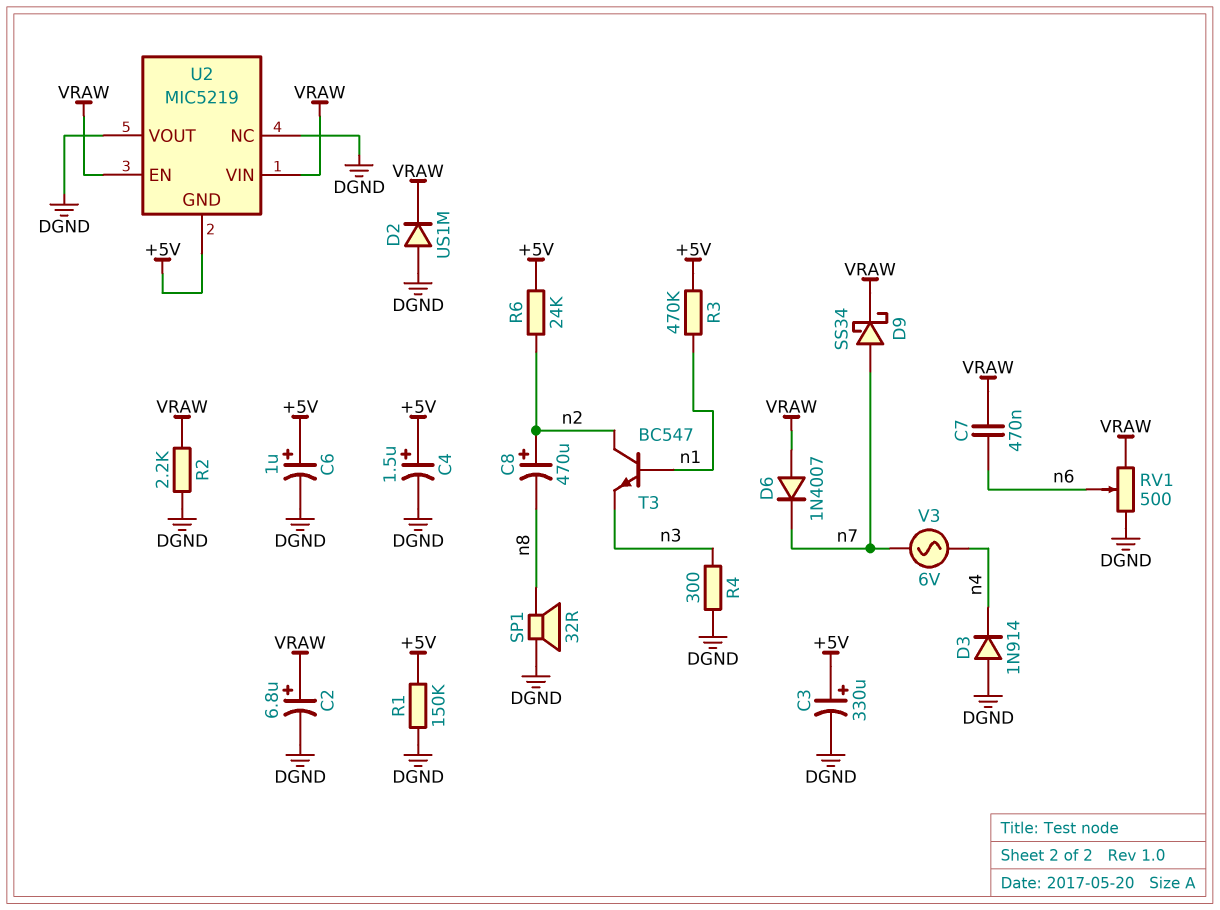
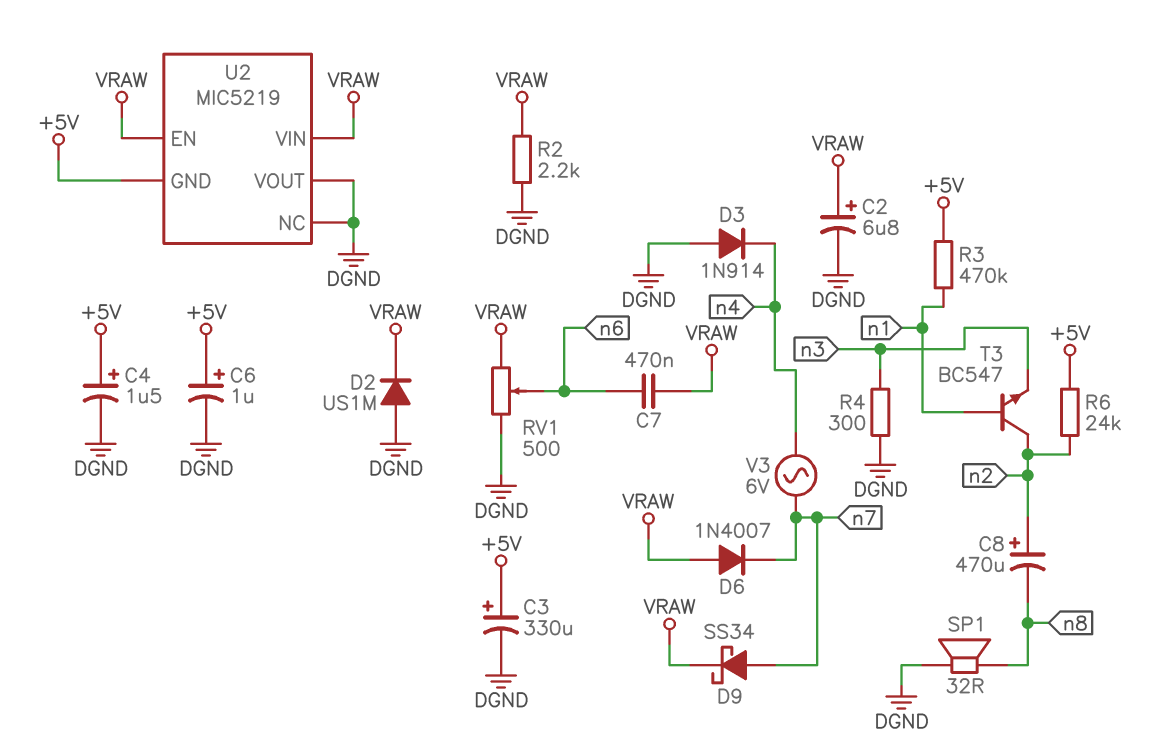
R1: 150k (+5V, DGND) -> none

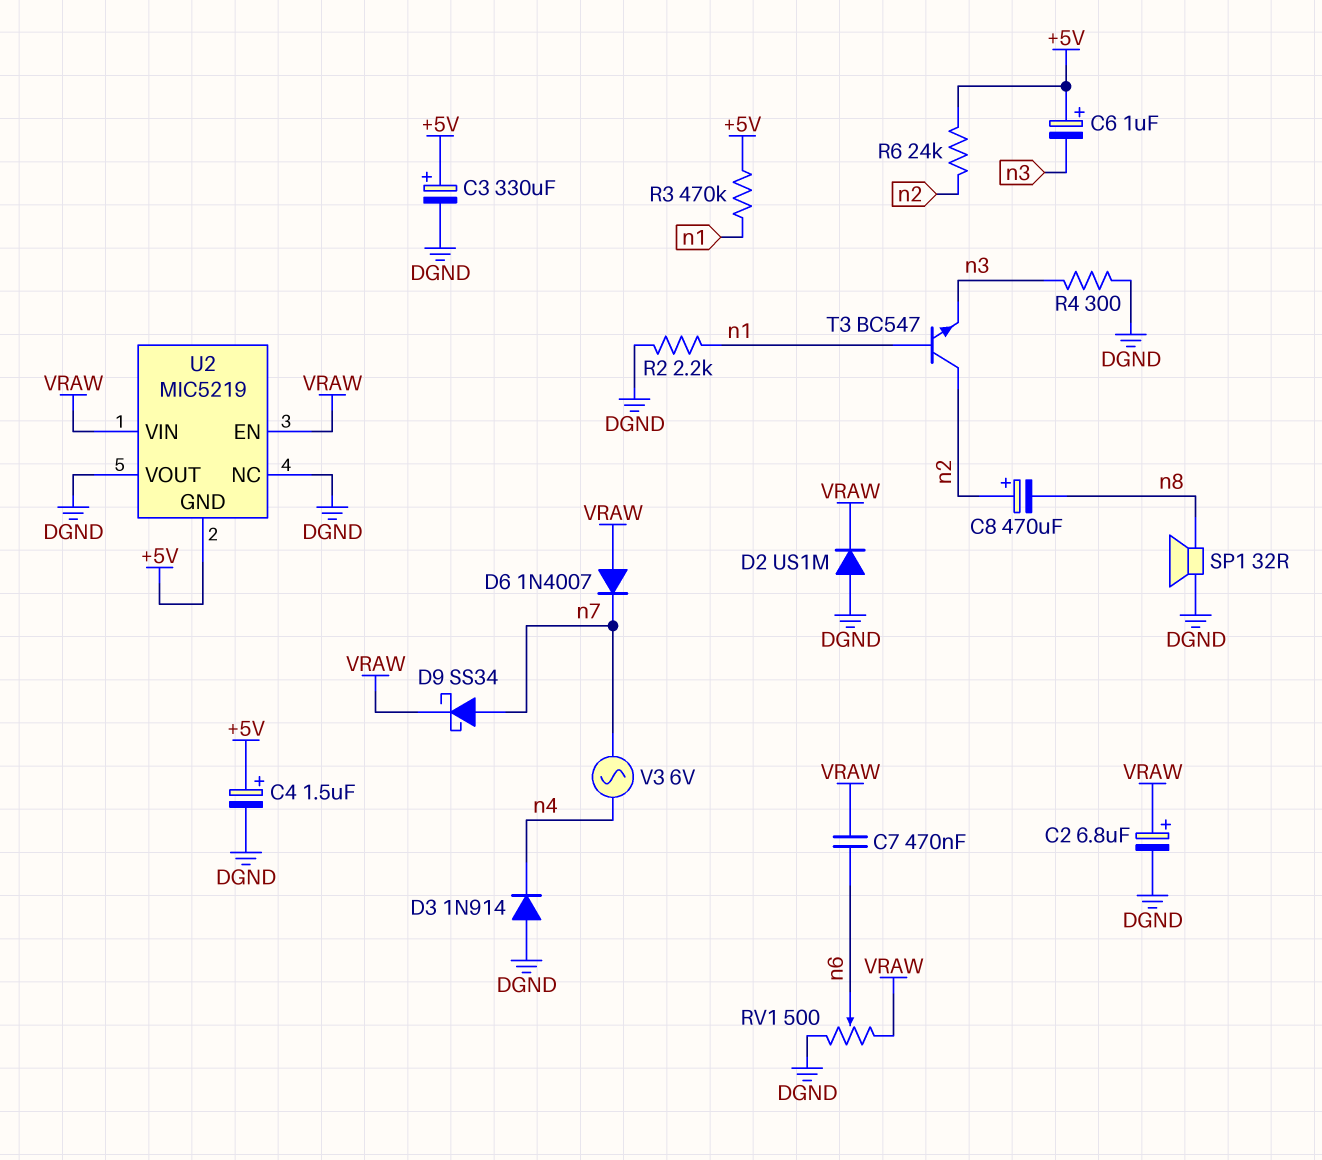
C6: 1uF (plus +5V, minus DGND) -> 1uF (plus +5V, minus n3)
R2: 2.2k (DGND, VRAW) -> 2.2k (DGND, n1)

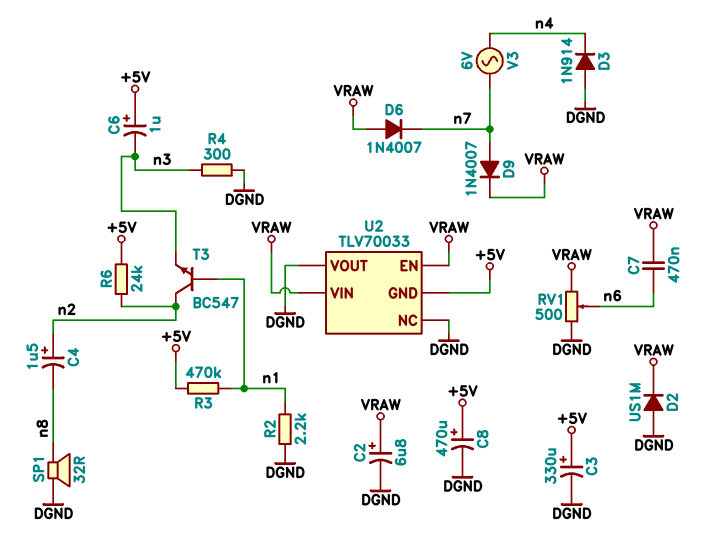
C4: 1.5uF (plus +5V, minus DGND) -> 1.5uF (plus n2, minus n8)
C8: 470uF (plus n2, minus n8) -> 470uF (plus +5V, minus DGND)
D9: schottky SS34 (A n7, K VRAW) -> diode 1N4007 (A n7, K VRAW)
U2: MIC5219 -> TLV70033

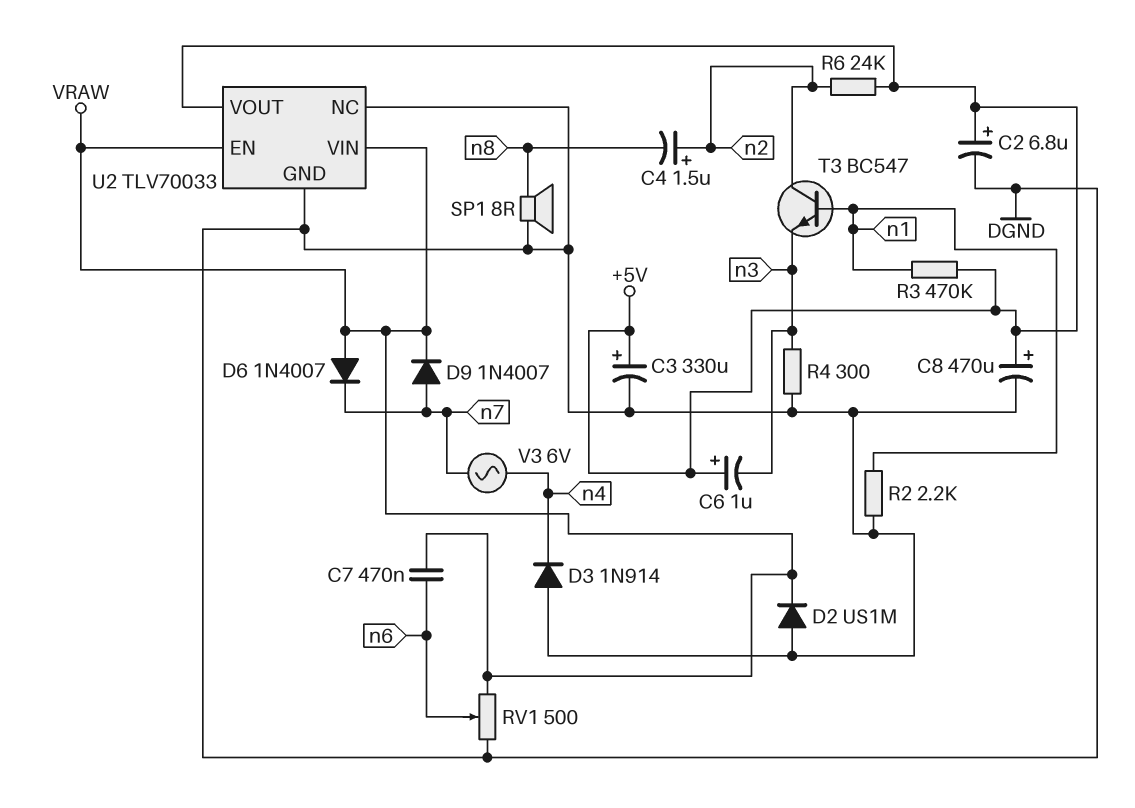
C2: 6.8uF (plus VRAW, minus DGND) -> 6.8uF (plus +5V, minus DGND)
SP1: speaker 32R (DGND, n8) -> speaker 8R (DGND, n8)
U2 pin GND: +5V -> DGND
U2 pin VOUT: DGND -> +5V

